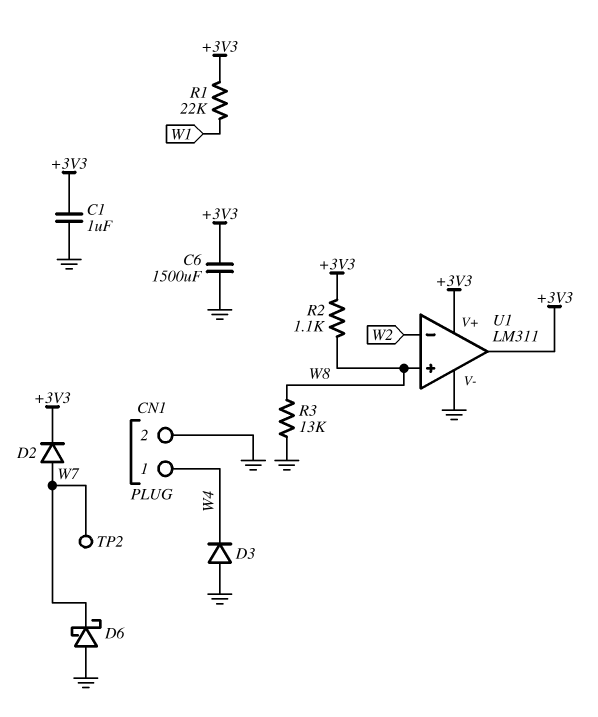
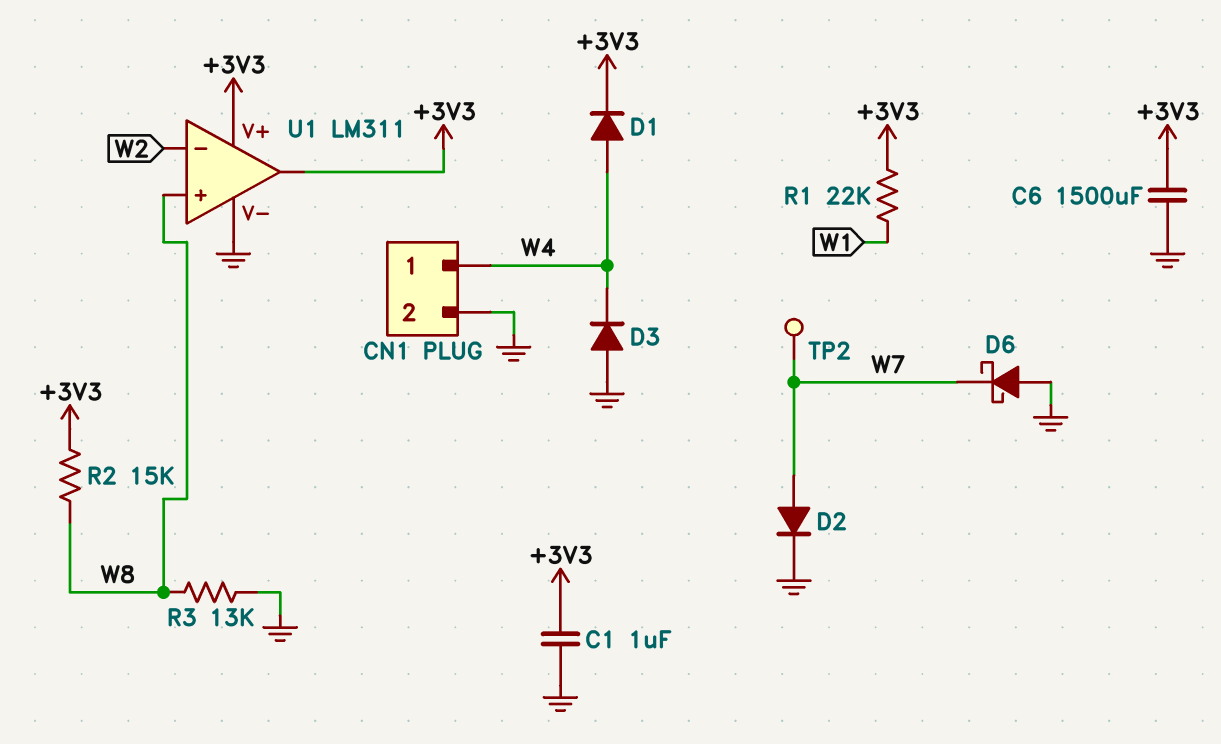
D1: none -> diode (A W4, K +3V3)
D2: diode (A W7, K +3V3) -> diode (A W7, K GND)
R2: 1.1k (+3V3, W8) -> 15k (+3V3, W8)

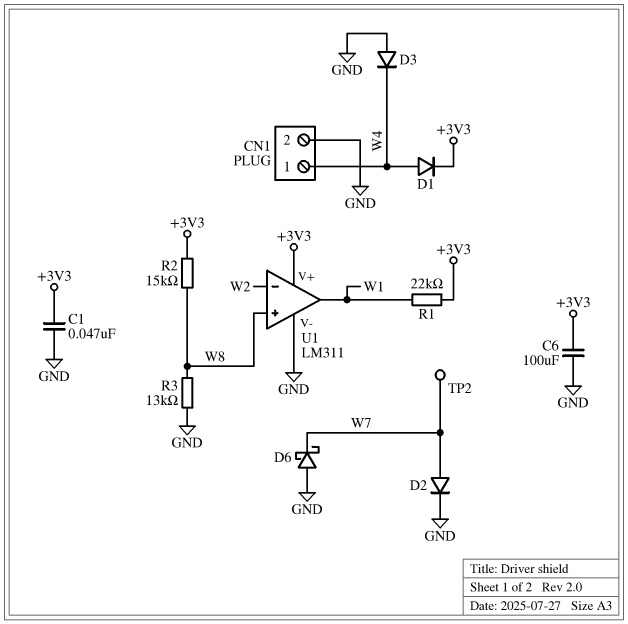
C1: 1uF (+3V3, GND) -> 47nF (+3V3, GND)
C6: 1500uF (+3V3, GND) -> 100uF (+3V3, GND)
U1 pin out: +3V3 -> W1

